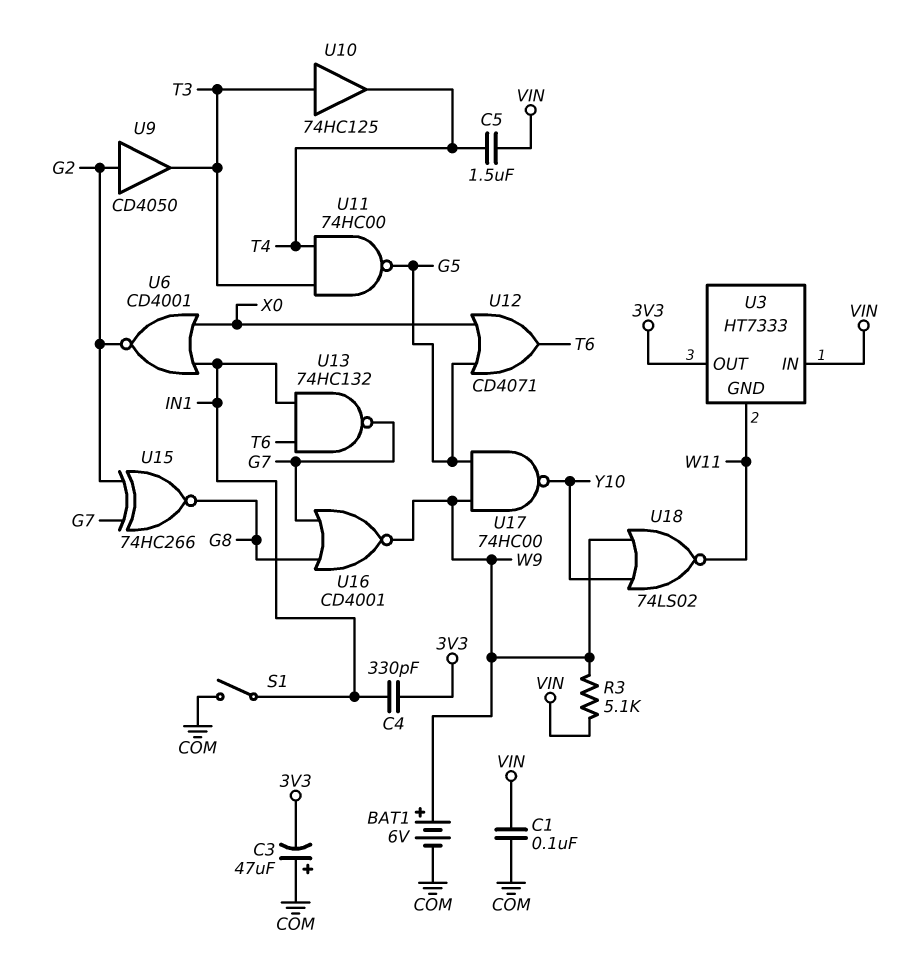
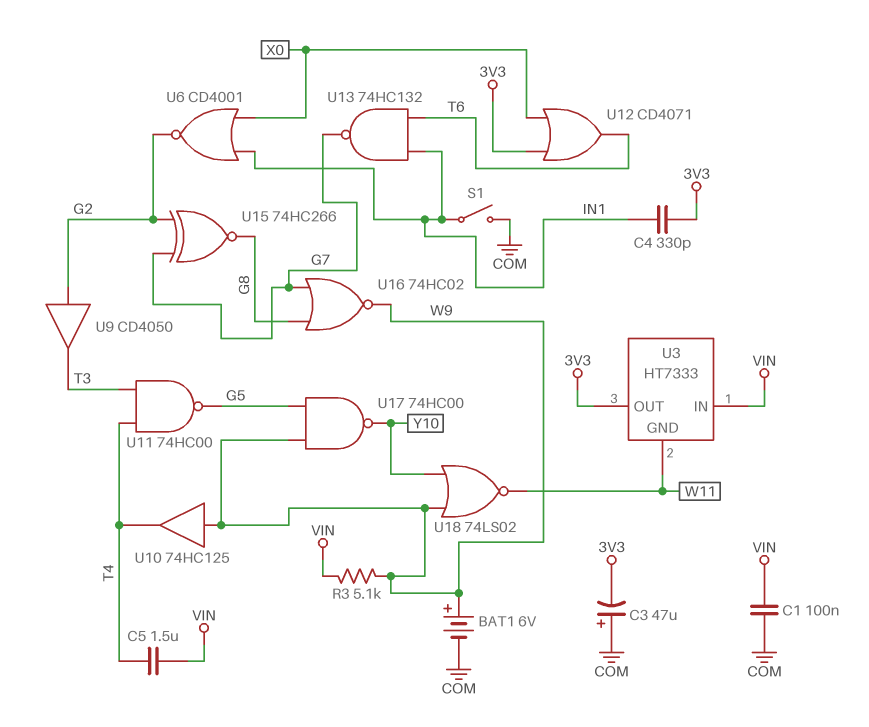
U10: buffer 74HC125 (in T3, out T4) -> buffer 74HC125 (in W9, out T4)
U12: OR CD4071 (in G5, in X0, out T6) -> OR CD4071 (in 3V3, in X0, out T6)
U16: NOR CD4001 (in G7, in G8, out W9) -> NOR 74HC02 (in G7, in G8, out W9)

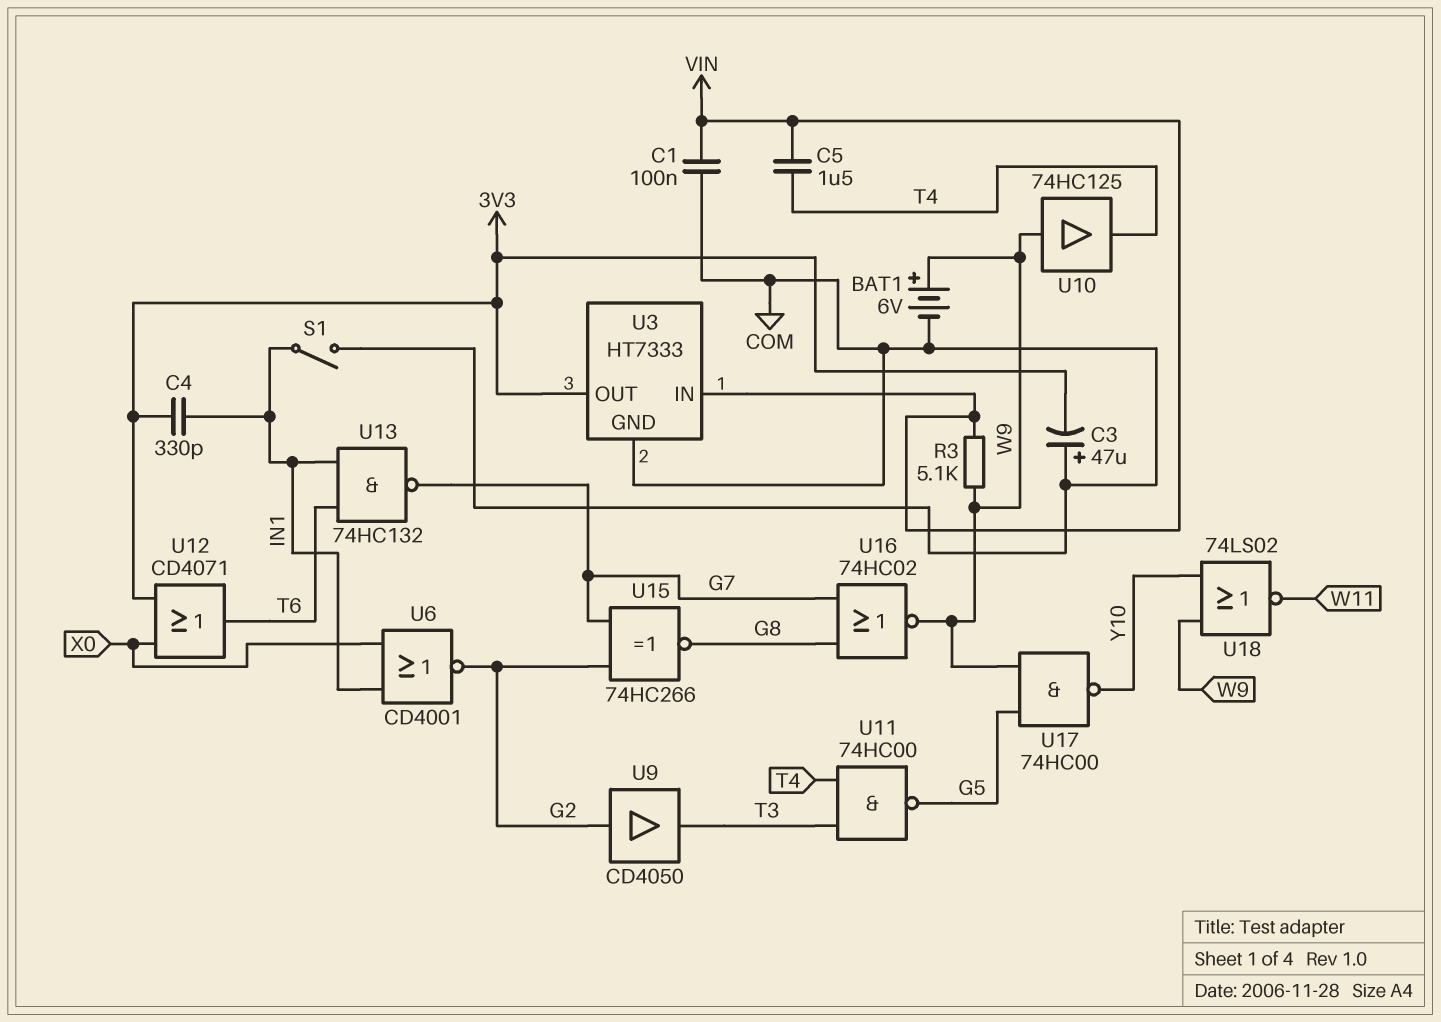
U3 pin GND: W11 -> COM

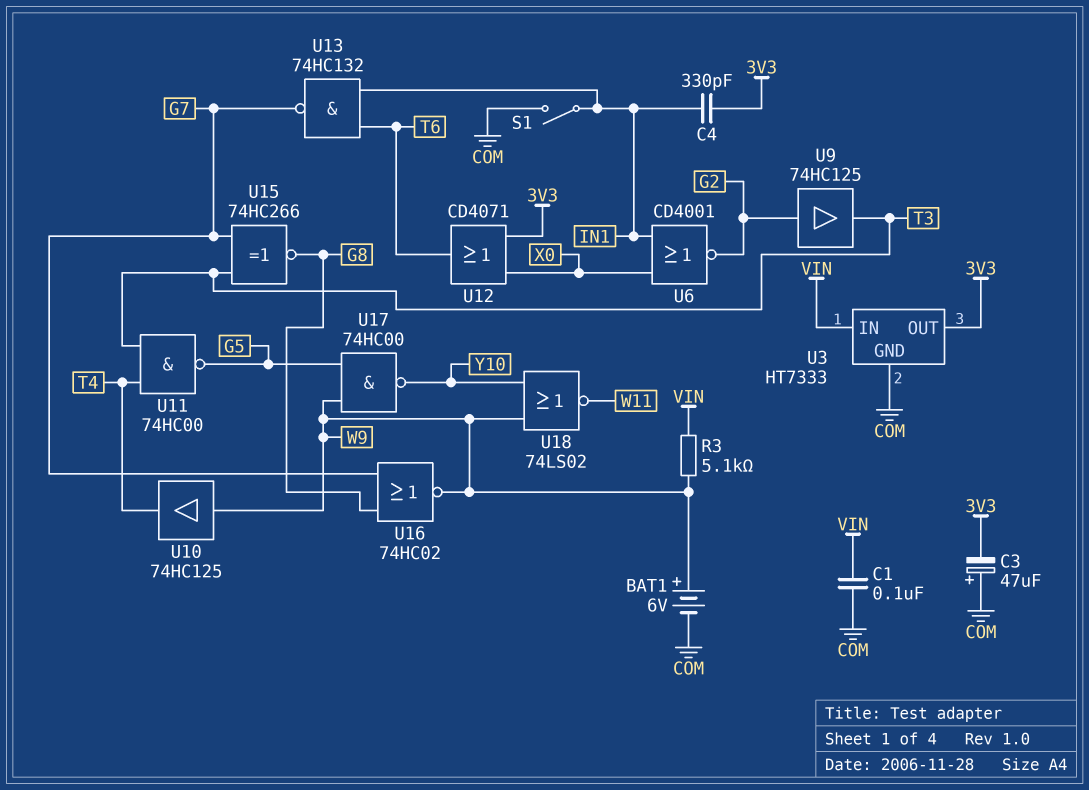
C5: 1.5uF (T4, VIN) -> none
U9: buffer CD4050 (in G2, out T3) -> buffer 74HC125 (in G2, out T3)
U15: XNOR 74HC266 (in G2, in G7, out G8) -> XNOR 74HC266 (in G7, in T3, out G8)

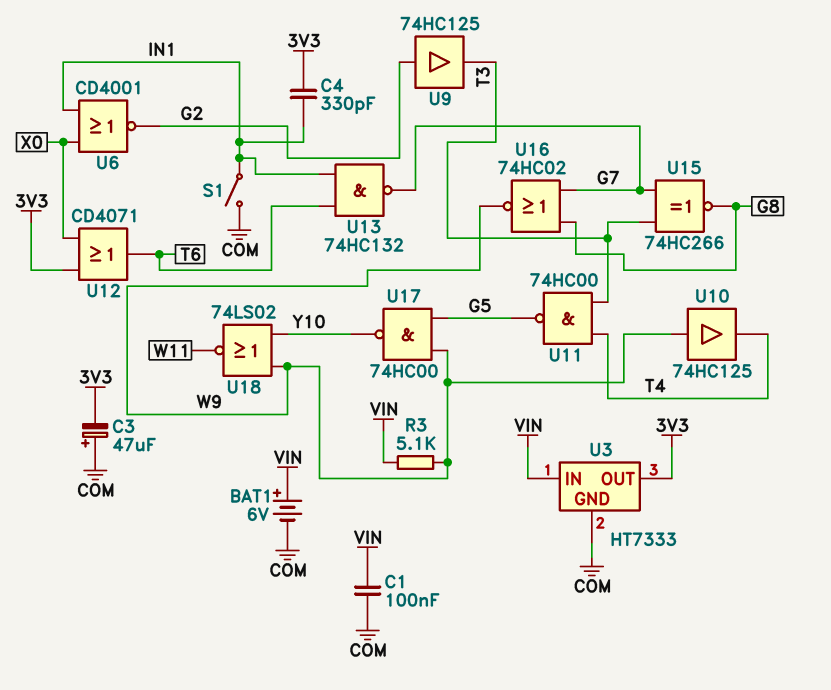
BAT1: 6V (plus W9, minus COM) -> 6V (plus VIN, minus COM)

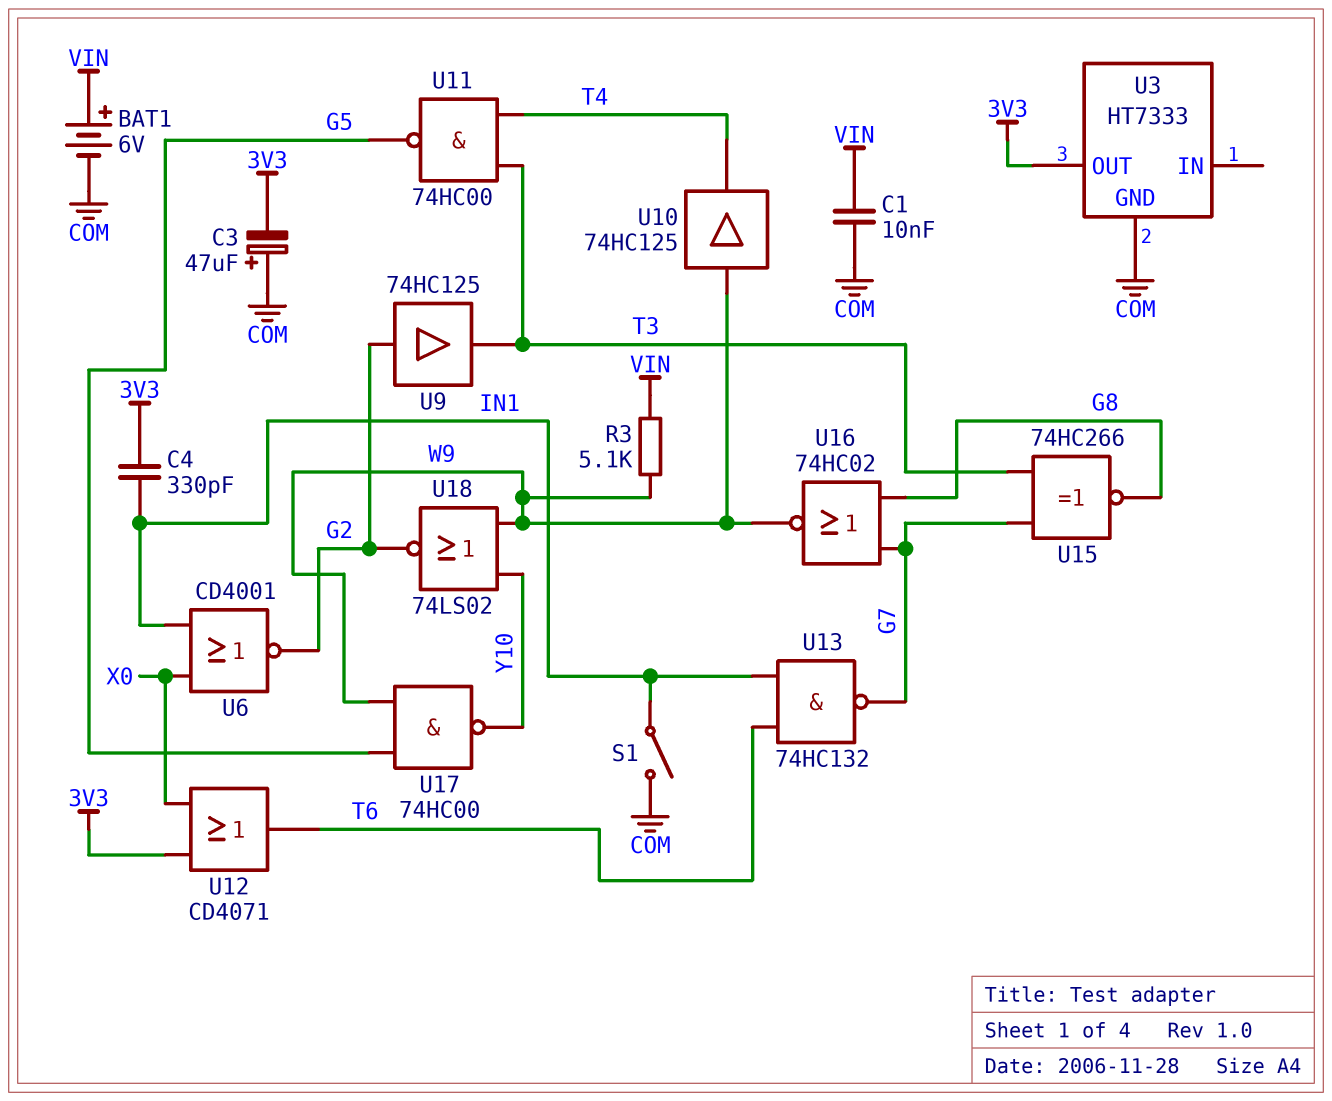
C1: 100nF (COM, VIN) -> 10nF (COM, VIN)
U3 pin IN: VIN -> none
U18: NOR 74LS02 (in W9, in Y10, out W11) -> NOR 74LS02 (in W9, in Y10, out G2)

